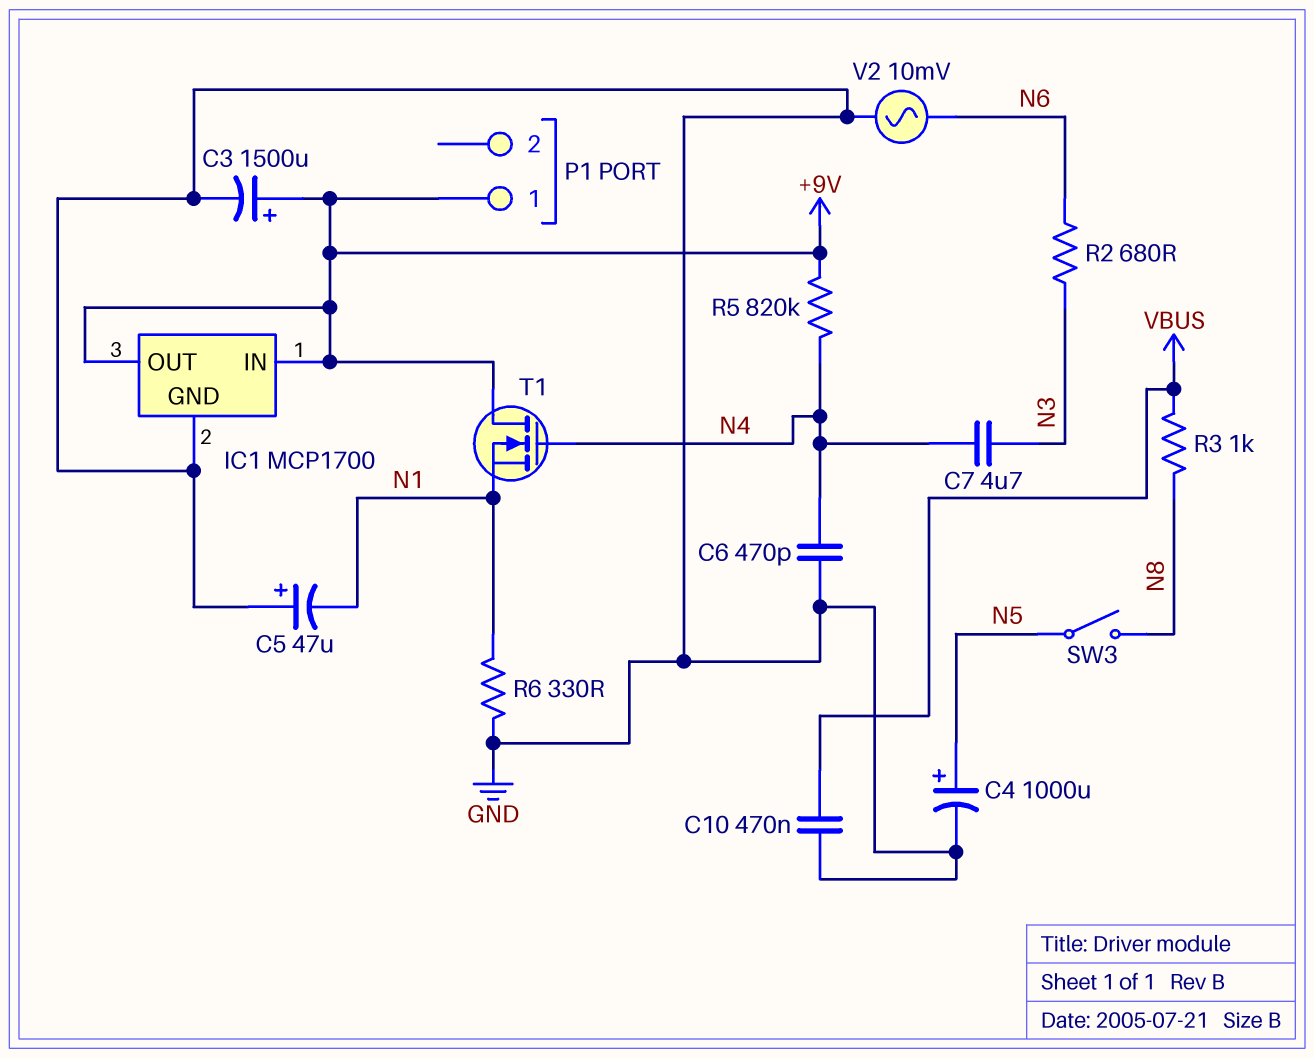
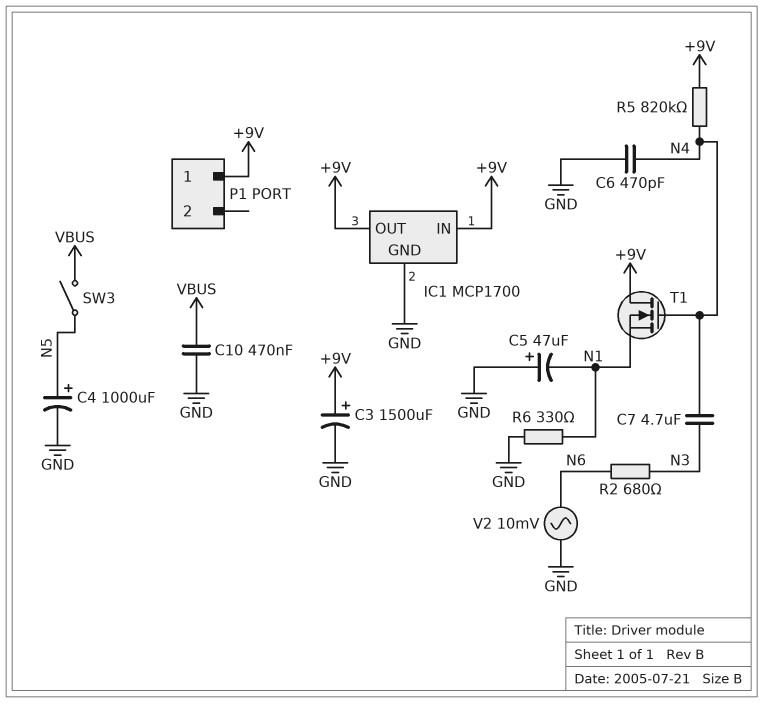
R3: 1k (N8, VBUS) -> none
SW3: switch (N5, N8) -> switch (N5, VBUS)

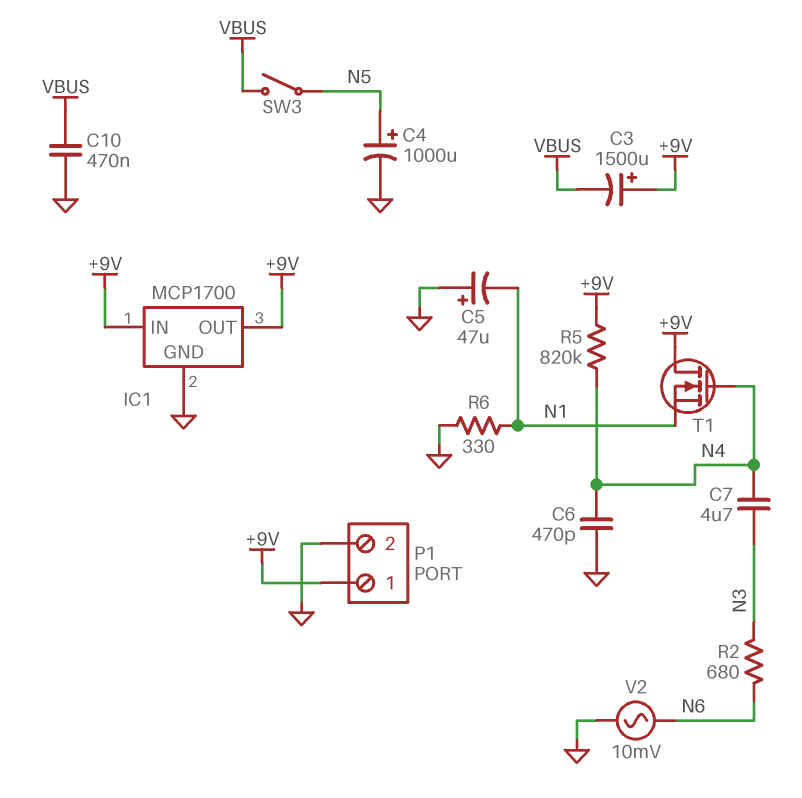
C3: 1500uF (plus +9V, minus GND) -> 1500uF (plus +9V, minus VBUS)
P1 pin 2: none -> GND

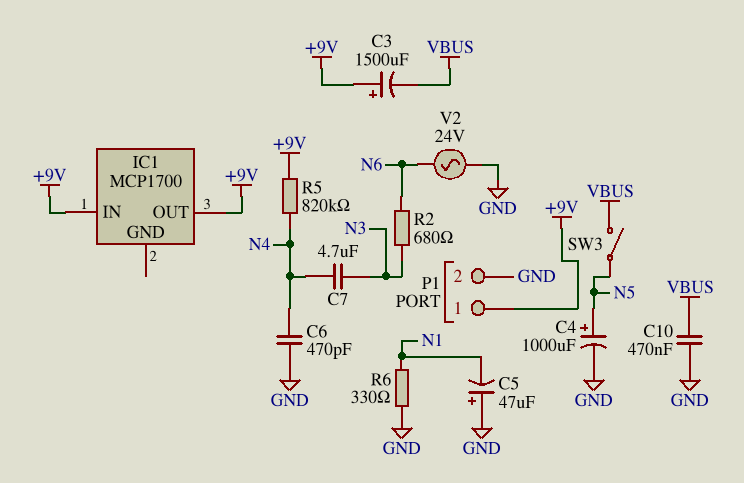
IC1 pin GND: GND -> none
T1: NMOS (G N4, D +9V, S N1) -> none
V2: AC 10mV (GND, N6) -> AC 24V (GND, N6)

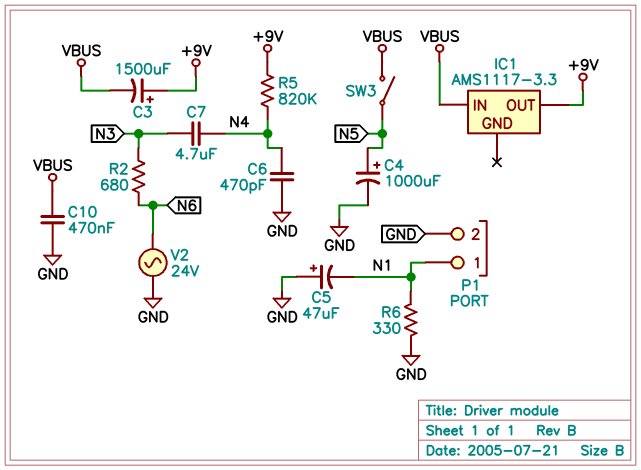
IC1: MCP1700 -> AMS1117-3.3
IC1 pin IN: +9V -> VBUS
P1 pin 1: +9V -> N1

